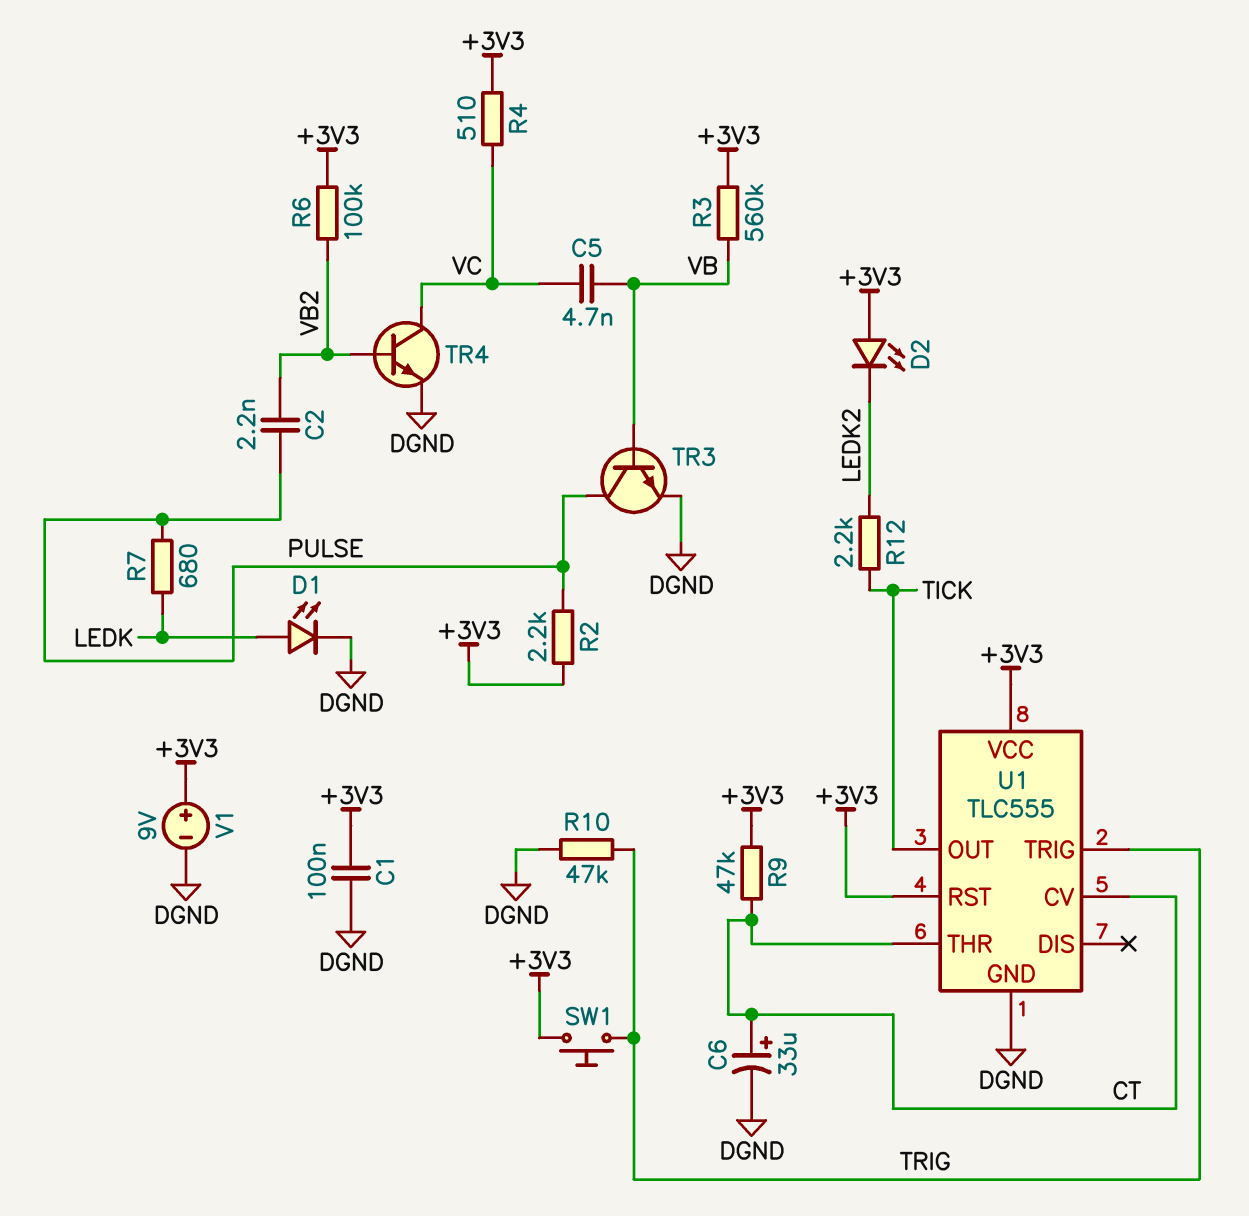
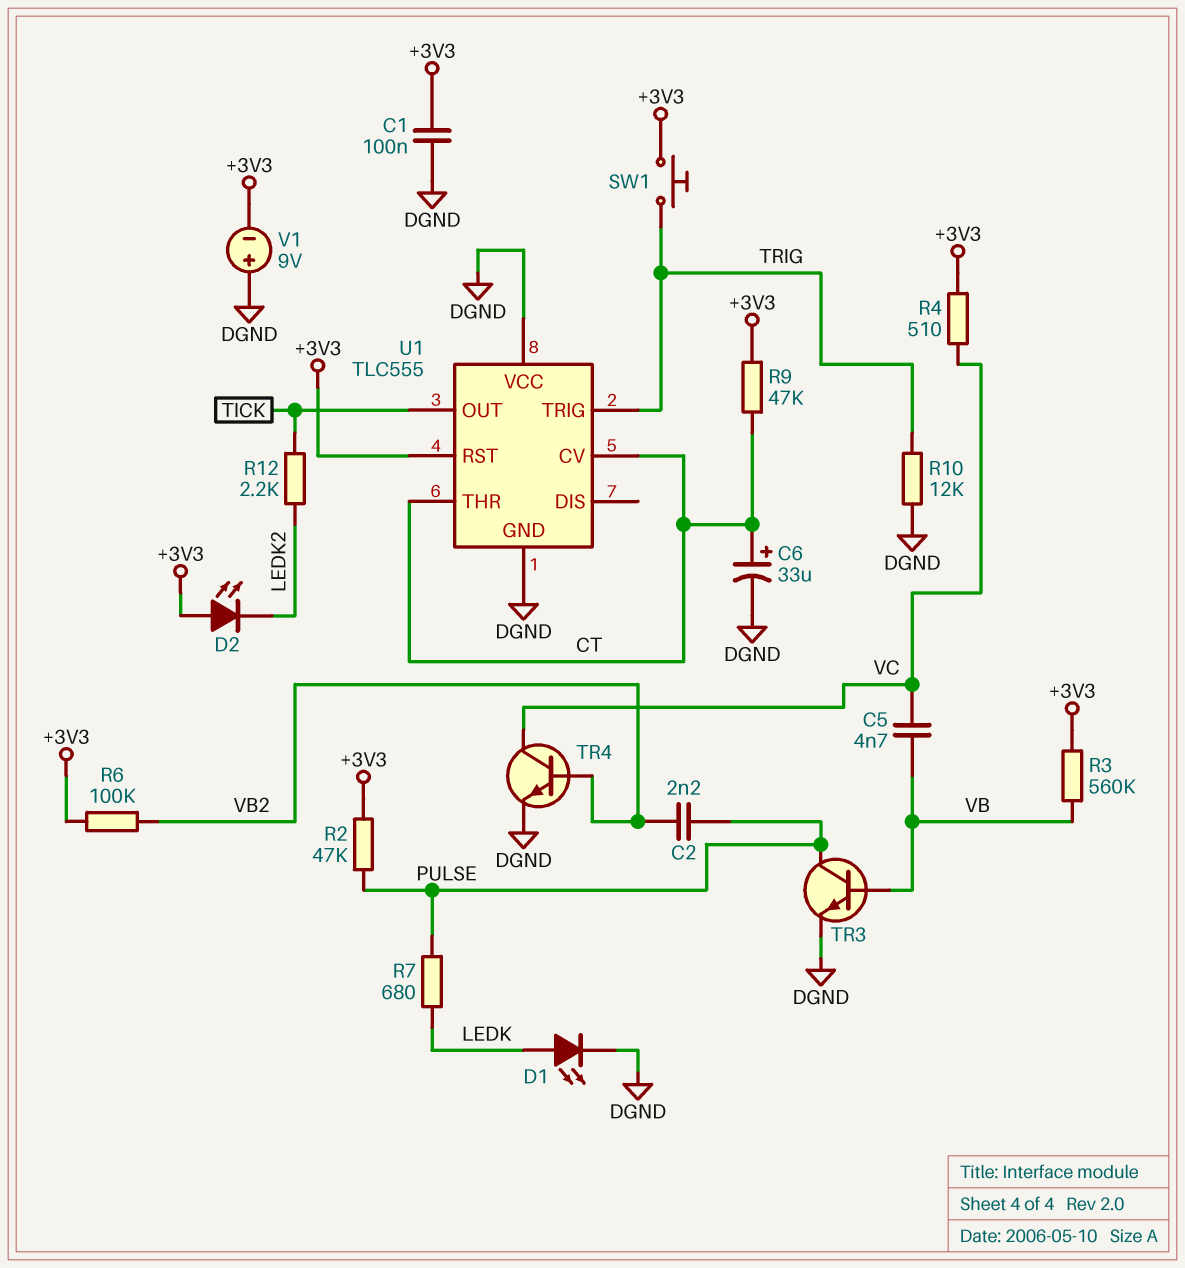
R2: 2.2k (+3V3, PULSE) -> 47k (+3V3, PULSE)
R10: 47k (DGND, TRIG) -> 12k (DGND, TRIG)
U1 pin VCC: +3V3 -> DGND
V1: 9V (plus +3V3, minus DGND) -> 9V (plus DGND, minus +3V3)

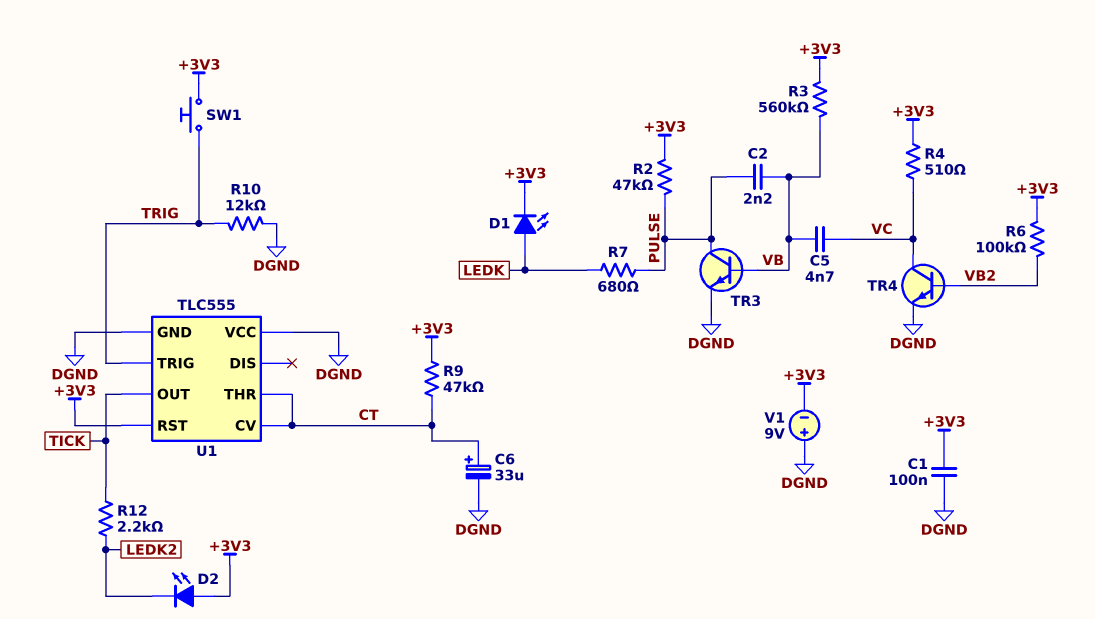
C2: 2.2nF (PULSE, VB2) -> 2.2nF (PULSE, VB)
D1: LED (A LEDK, K DGND) -> LED (A LEDK, K +3V3)

